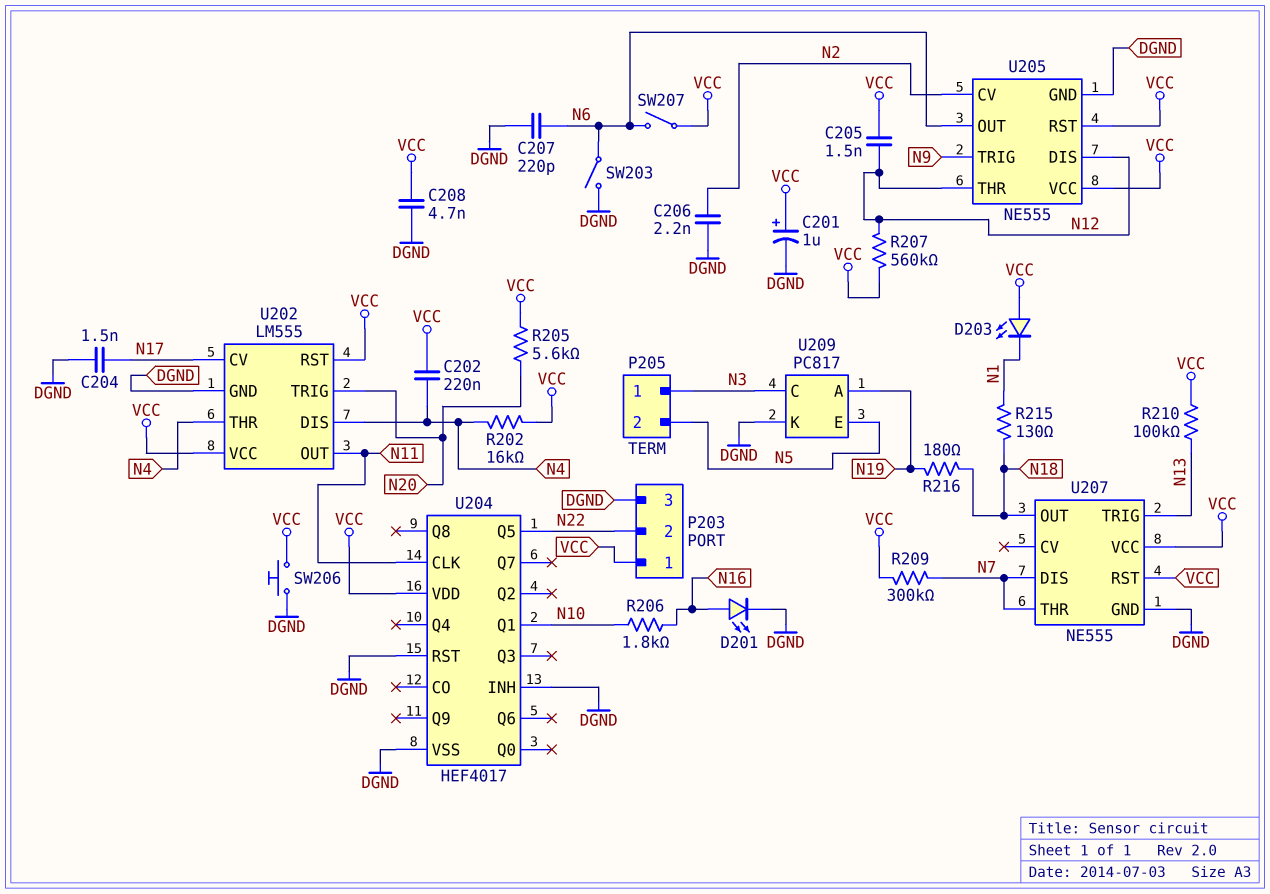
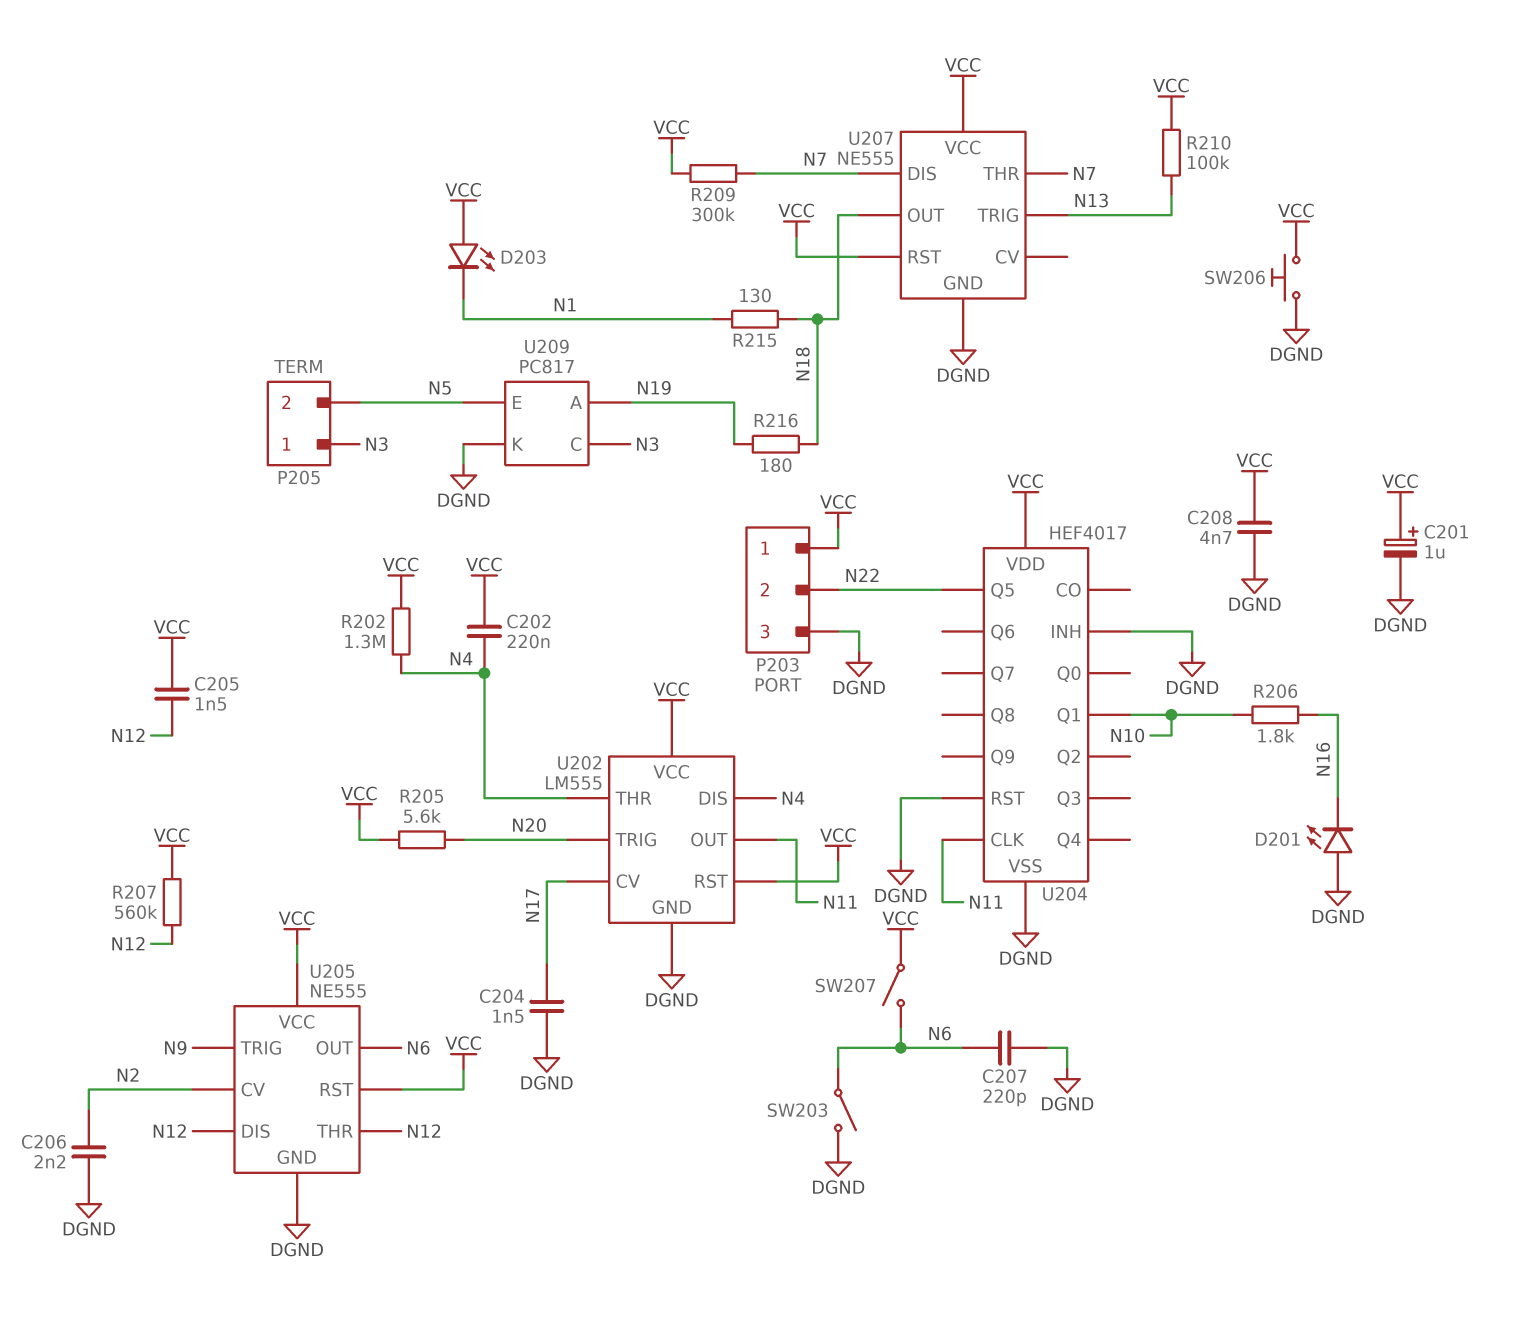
D201: LED (A N16, K DGND) -> LED (A DGND, K N16)
R202: 16k (N4, VCC) -> 1.3M (N4, VCC)

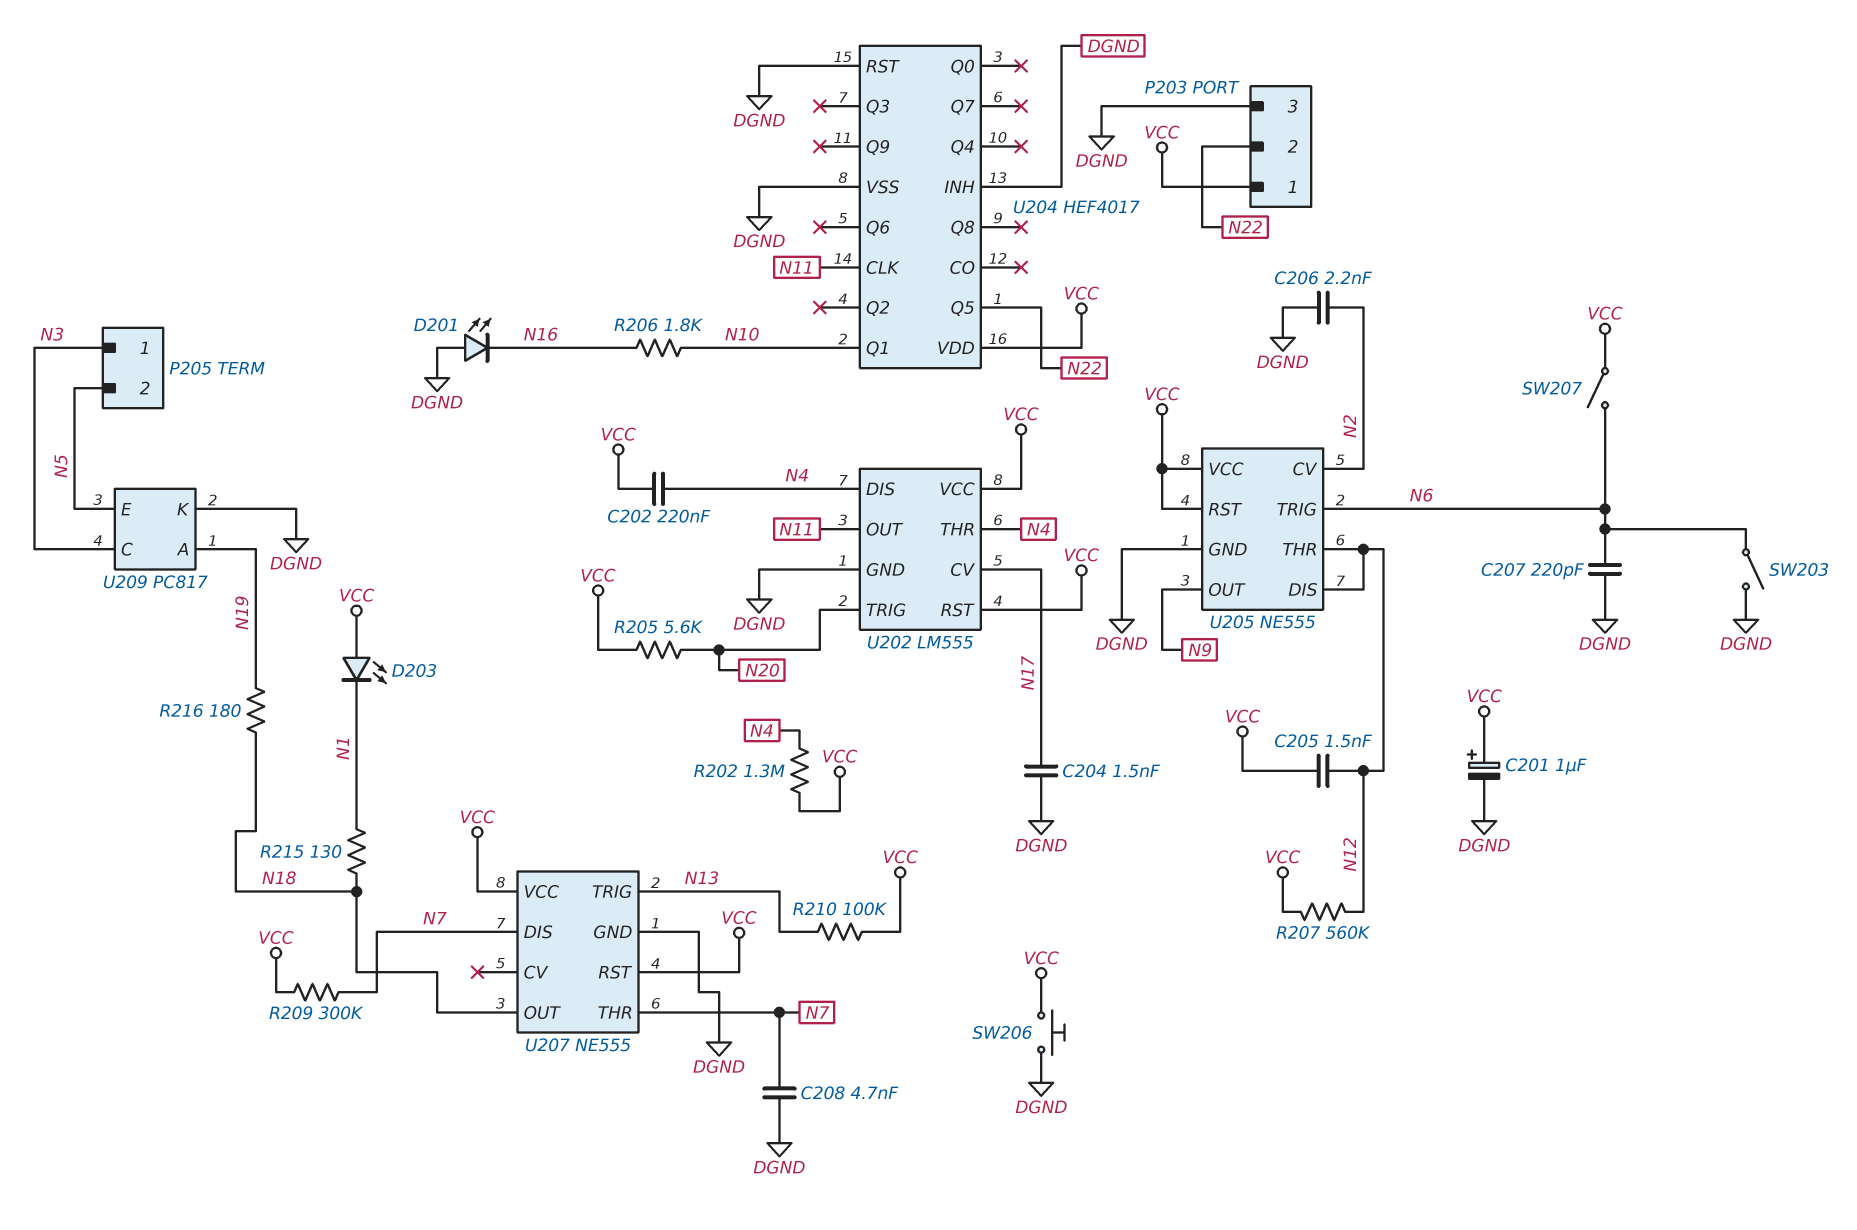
C208: 4.7nF (DGND, VCC) -> 4.7nF (DGND, N7)
U205 pin OUT: N6 -> N9
U205 pin TRIG: N9 -> N6

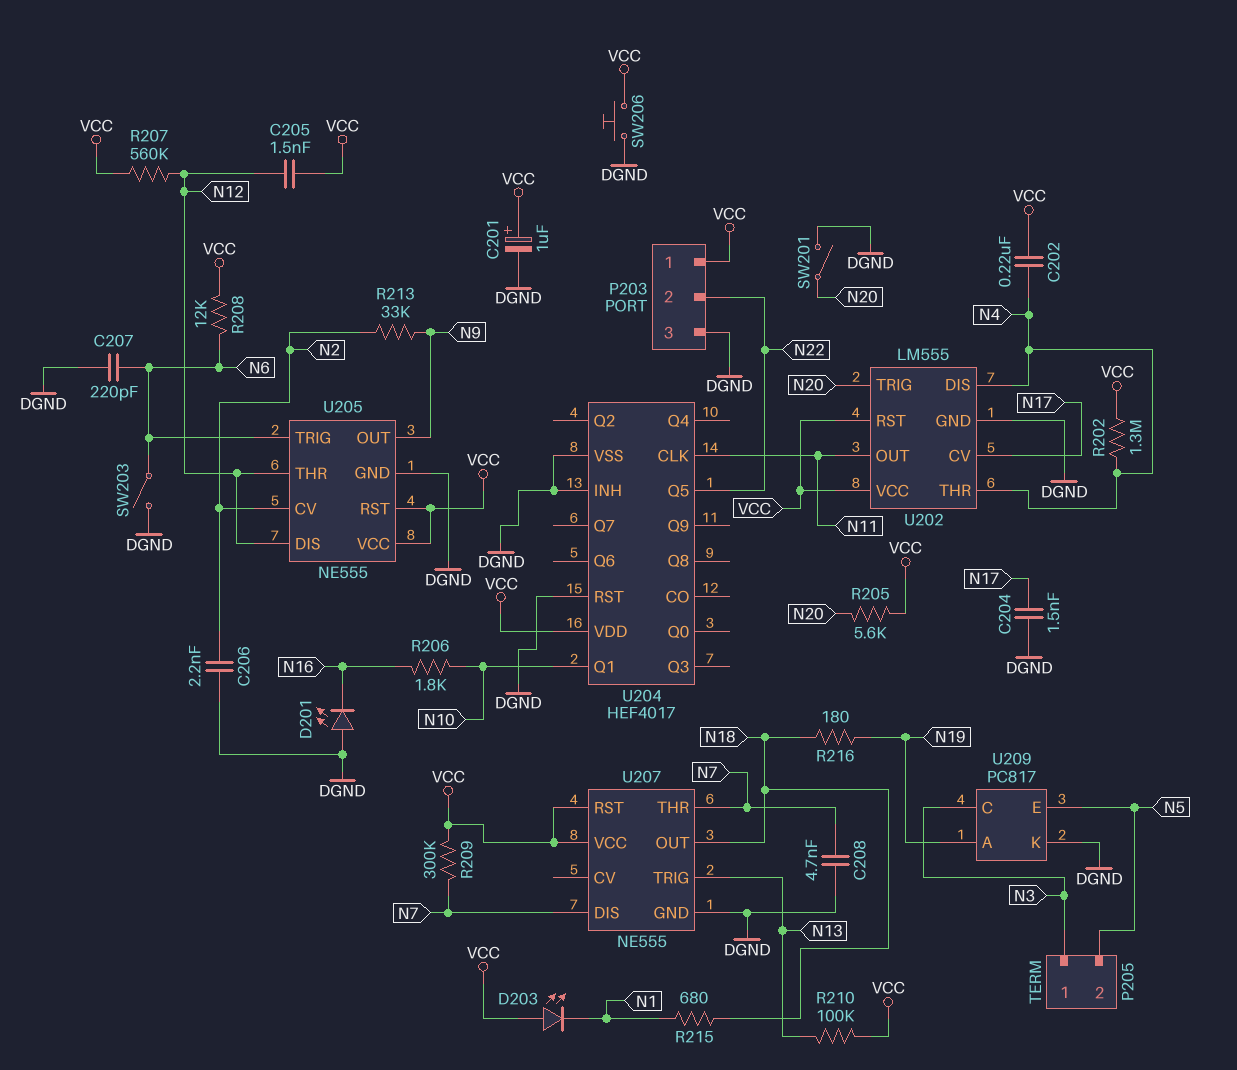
R208: none -> 12k (N6, VCC)
R213: none -> 33k (N2, N9)
R215: 130 (N1, N18) -> 680 (N1, N18)
SW201: none -> switch (DGND, N20)
SW207: switch (N6, VCC) -> none

